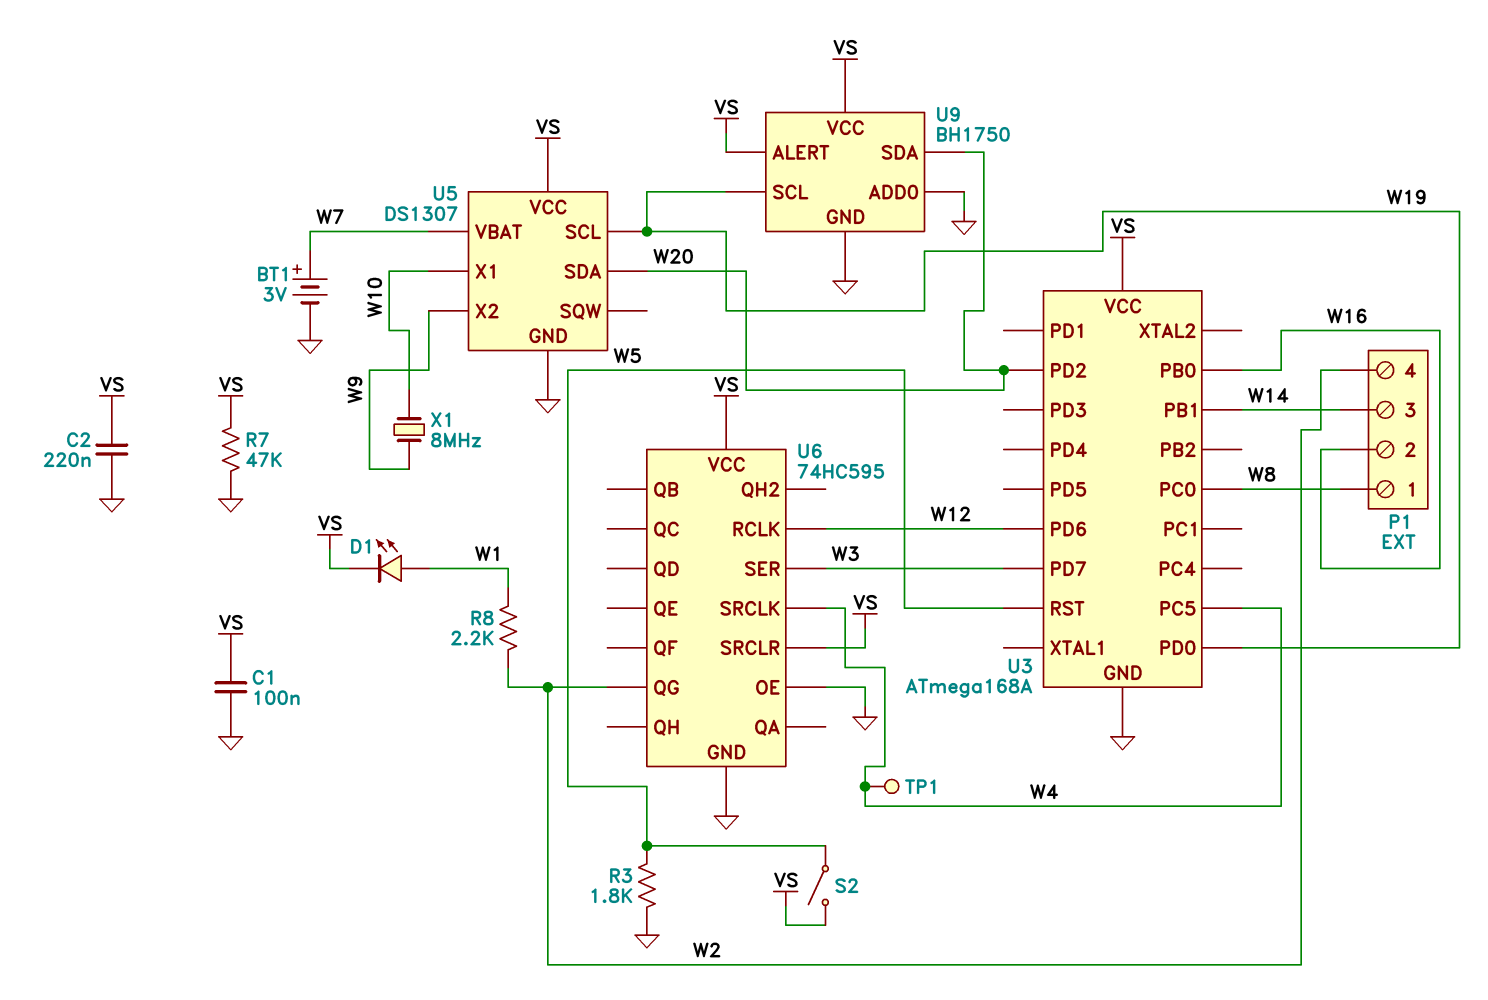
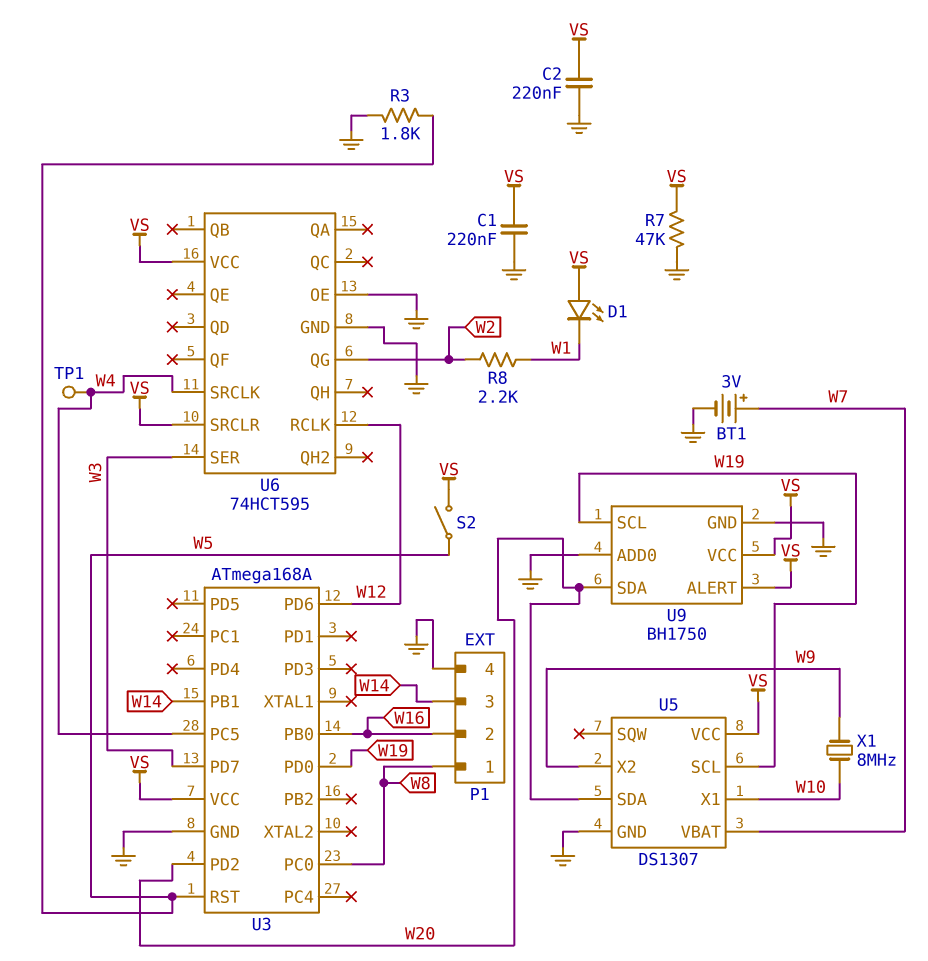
C1: 100nF (GND, VS) -> 220nF (GND, VS)
D1: LED (A W1, K VS) -> LED (A VS, K W1)
P1 pin 4: W2 -> GND
U6: 74HC595 -> 74HCT595

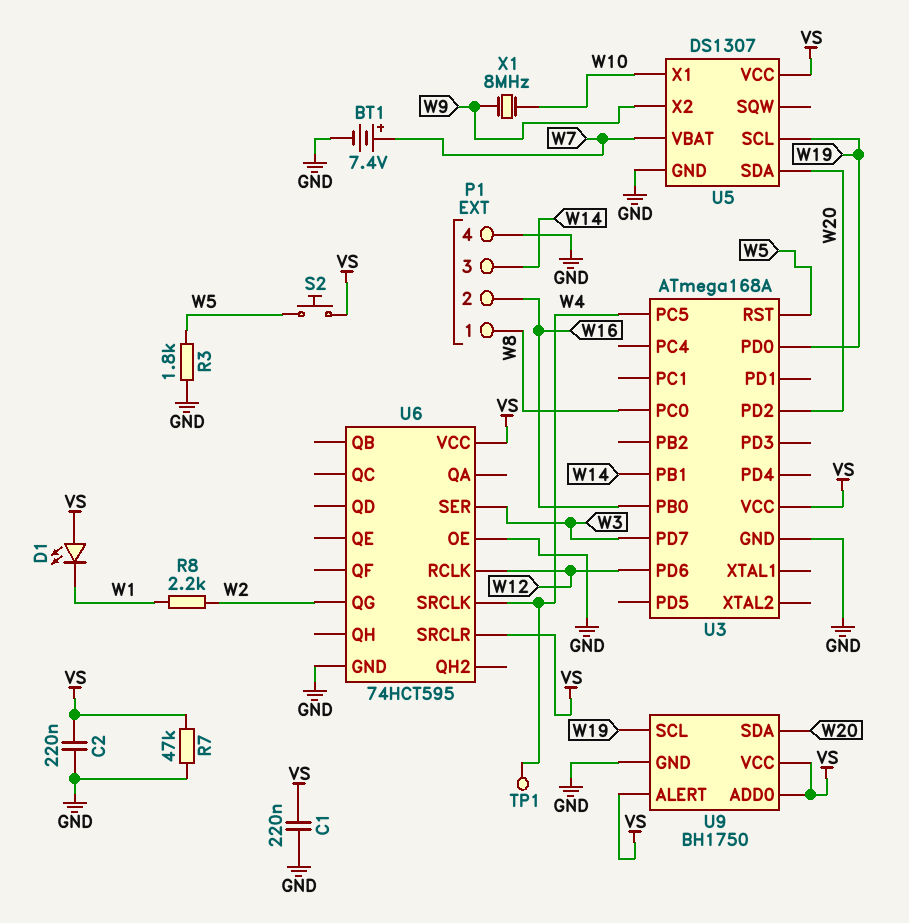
BT1: 3V (plus W7, minus GND) -> 7.4V (plus W7, minus GND)
S2: switch (VS, W5) -> button (VS, W5)
U9 pin ADD0: GND -> VS

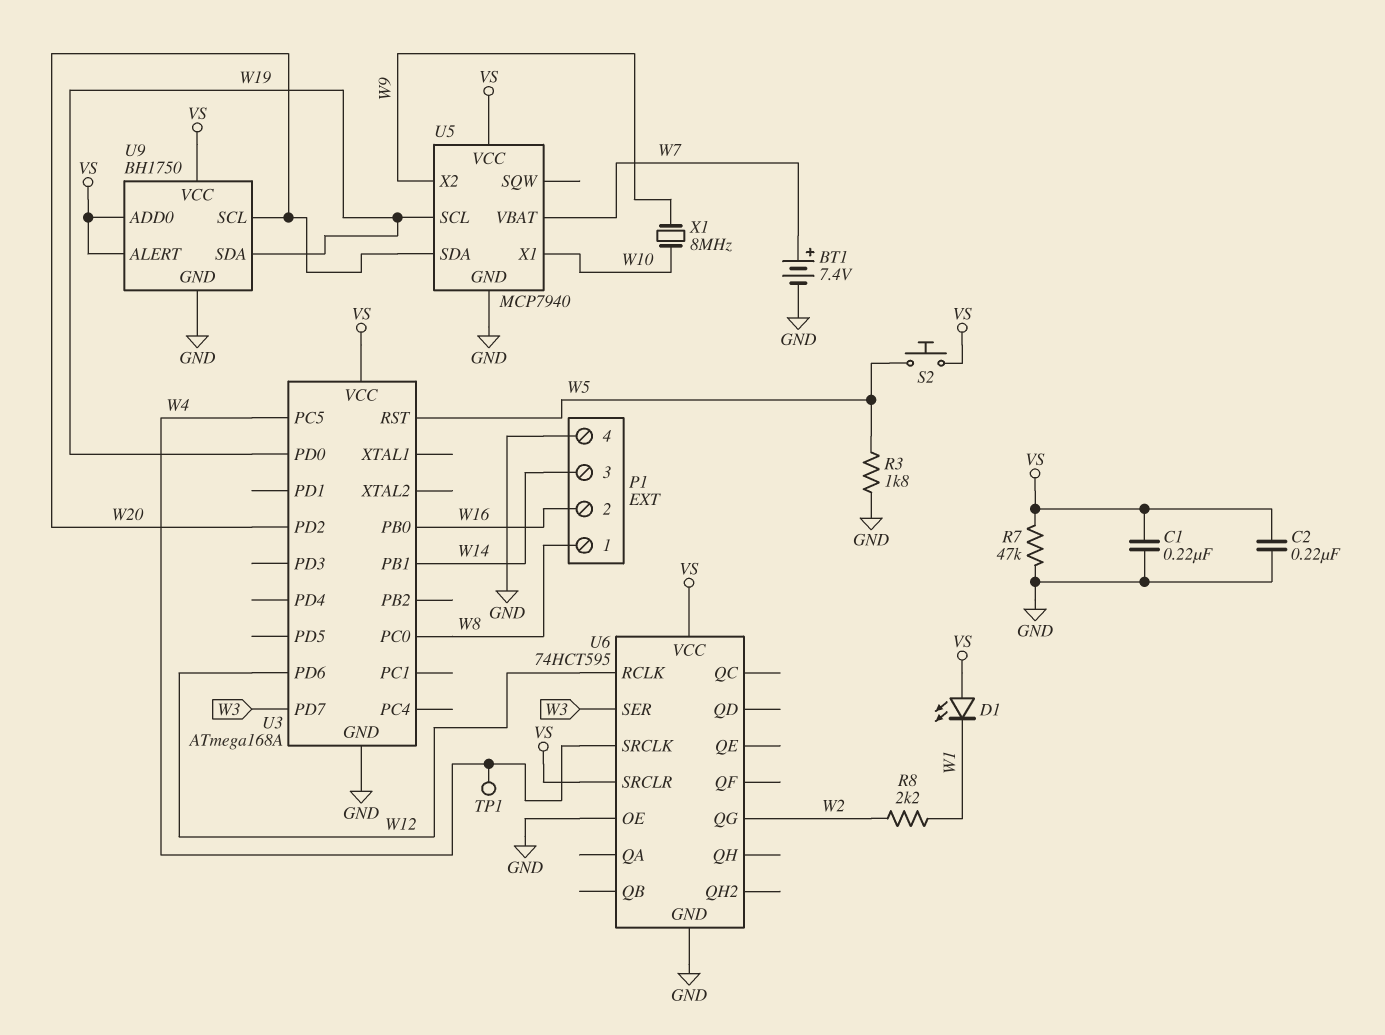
U5: DS1307 -> MCP7940
U9 pin SCL: W19 -> W20
U9 pin SDA: W20 -> W19

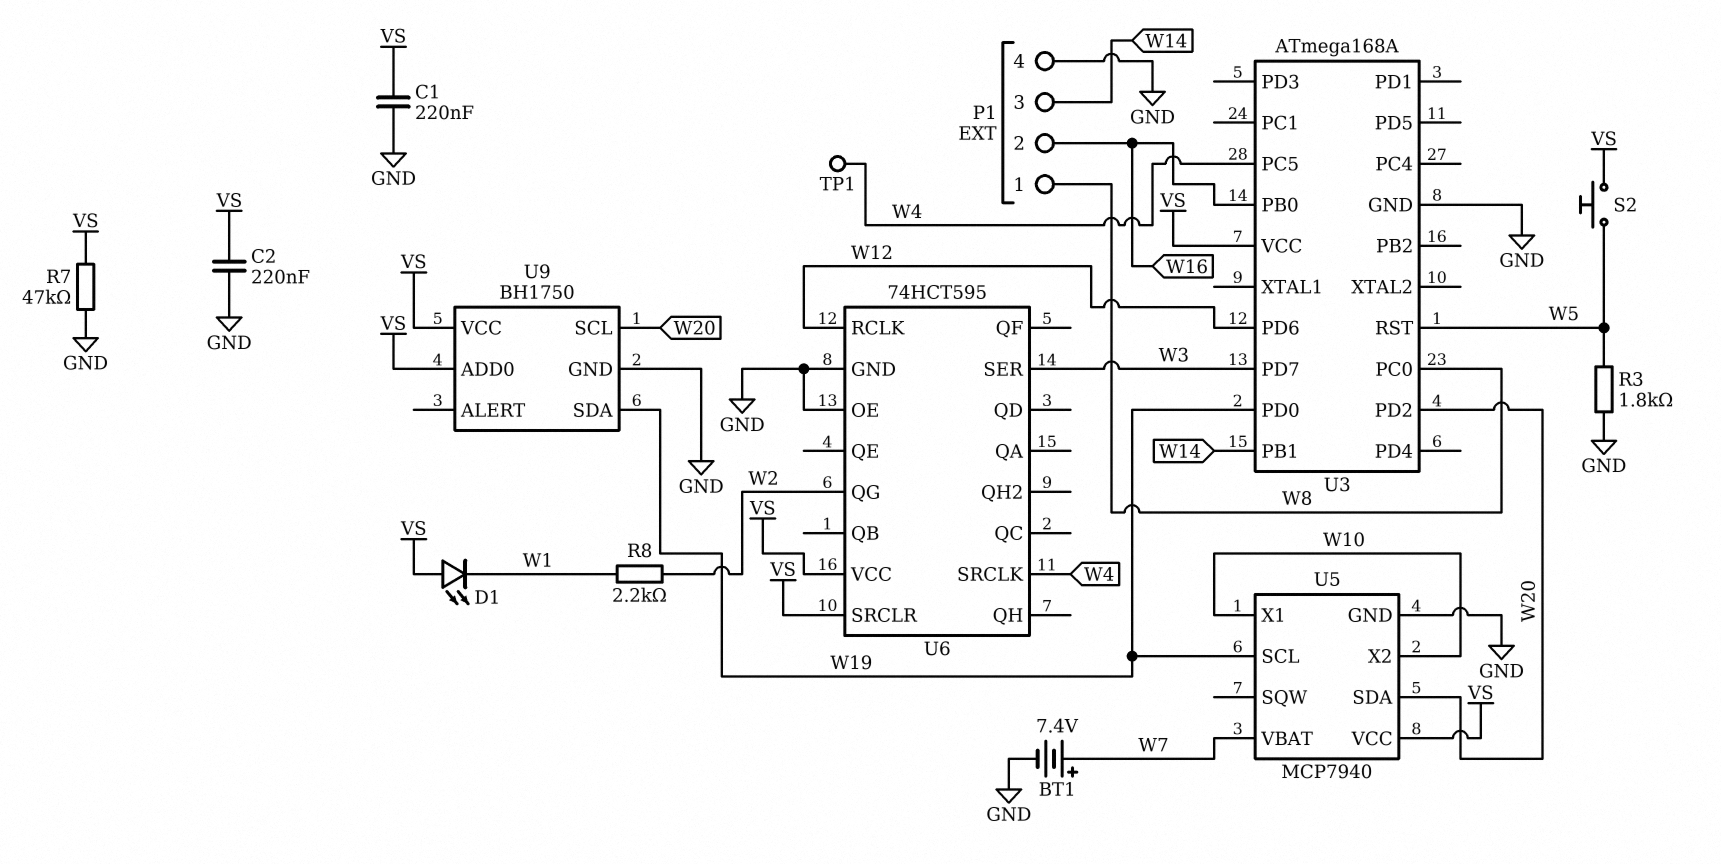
U5 pin X2: W9 -> W10
U9 pin ALERT: VS -> none
X1: 8MHz (W9, W10) -> none

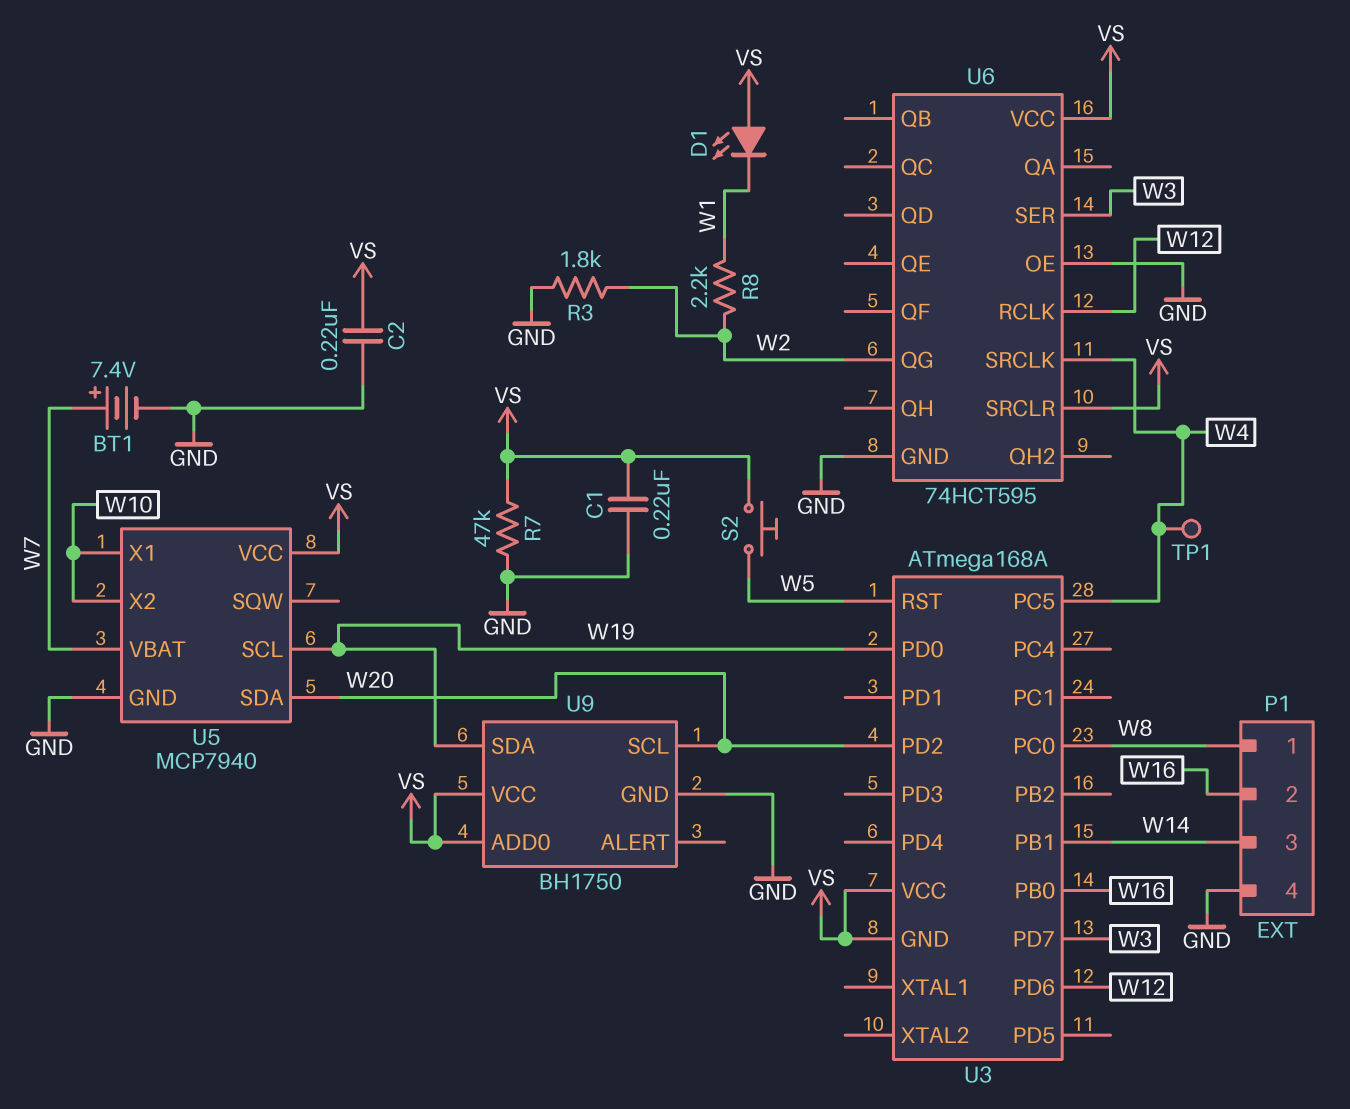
R3: 1.8k (GND, W5) -> 1.8k (GND, W2)
U3 pin GND: GND -> VS

